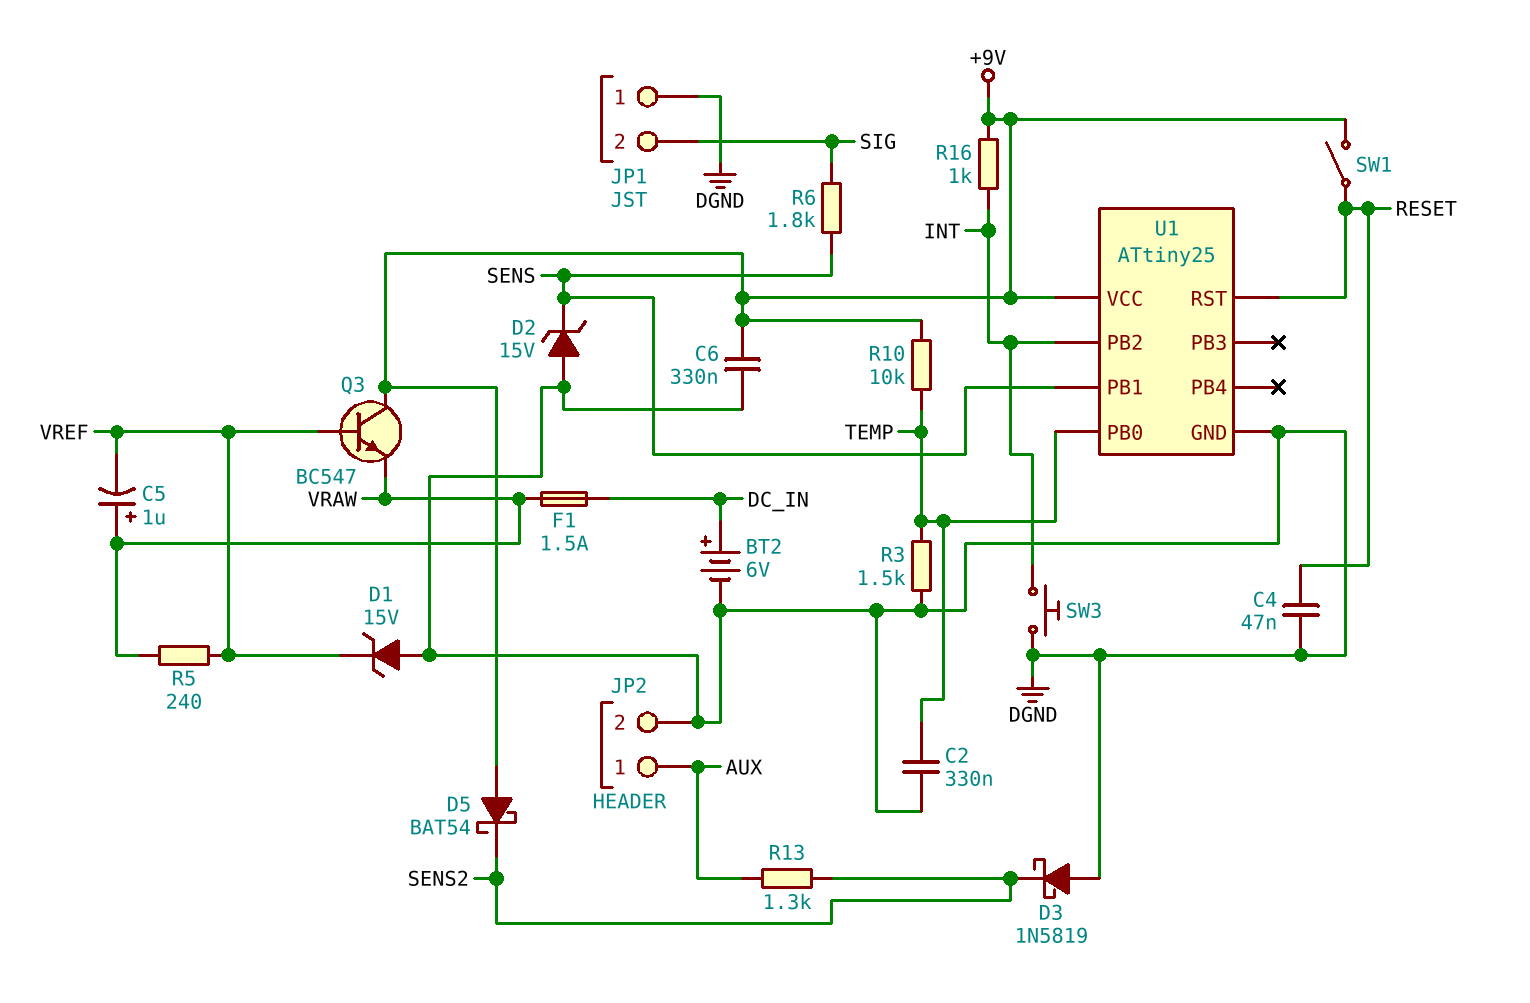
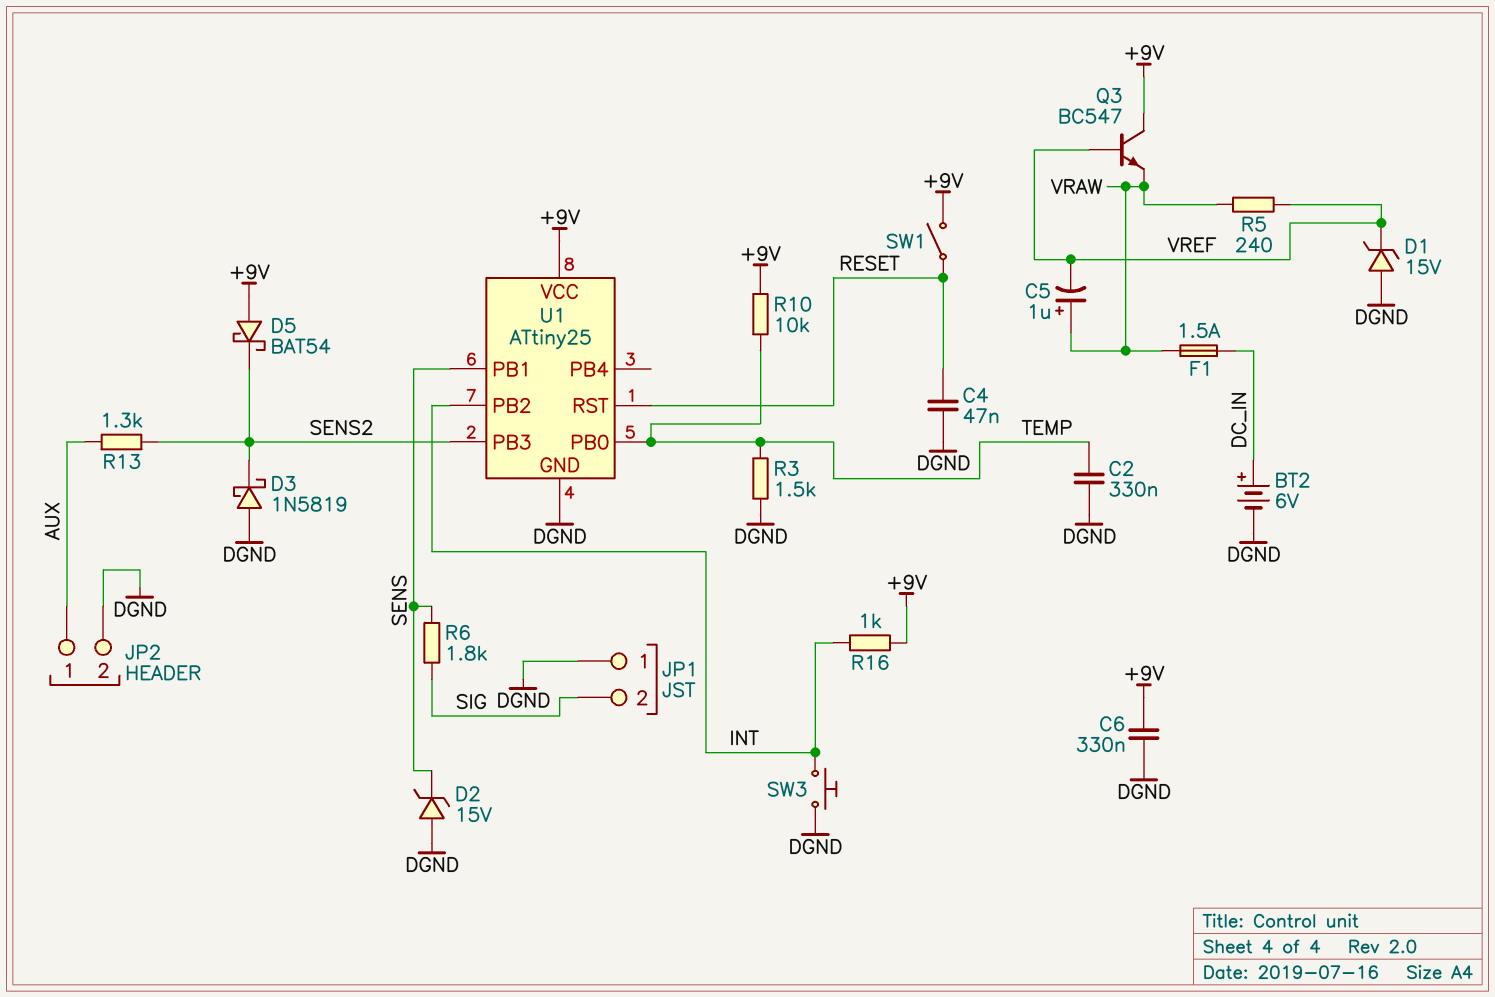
U1 pin PB3: none -> SENS2

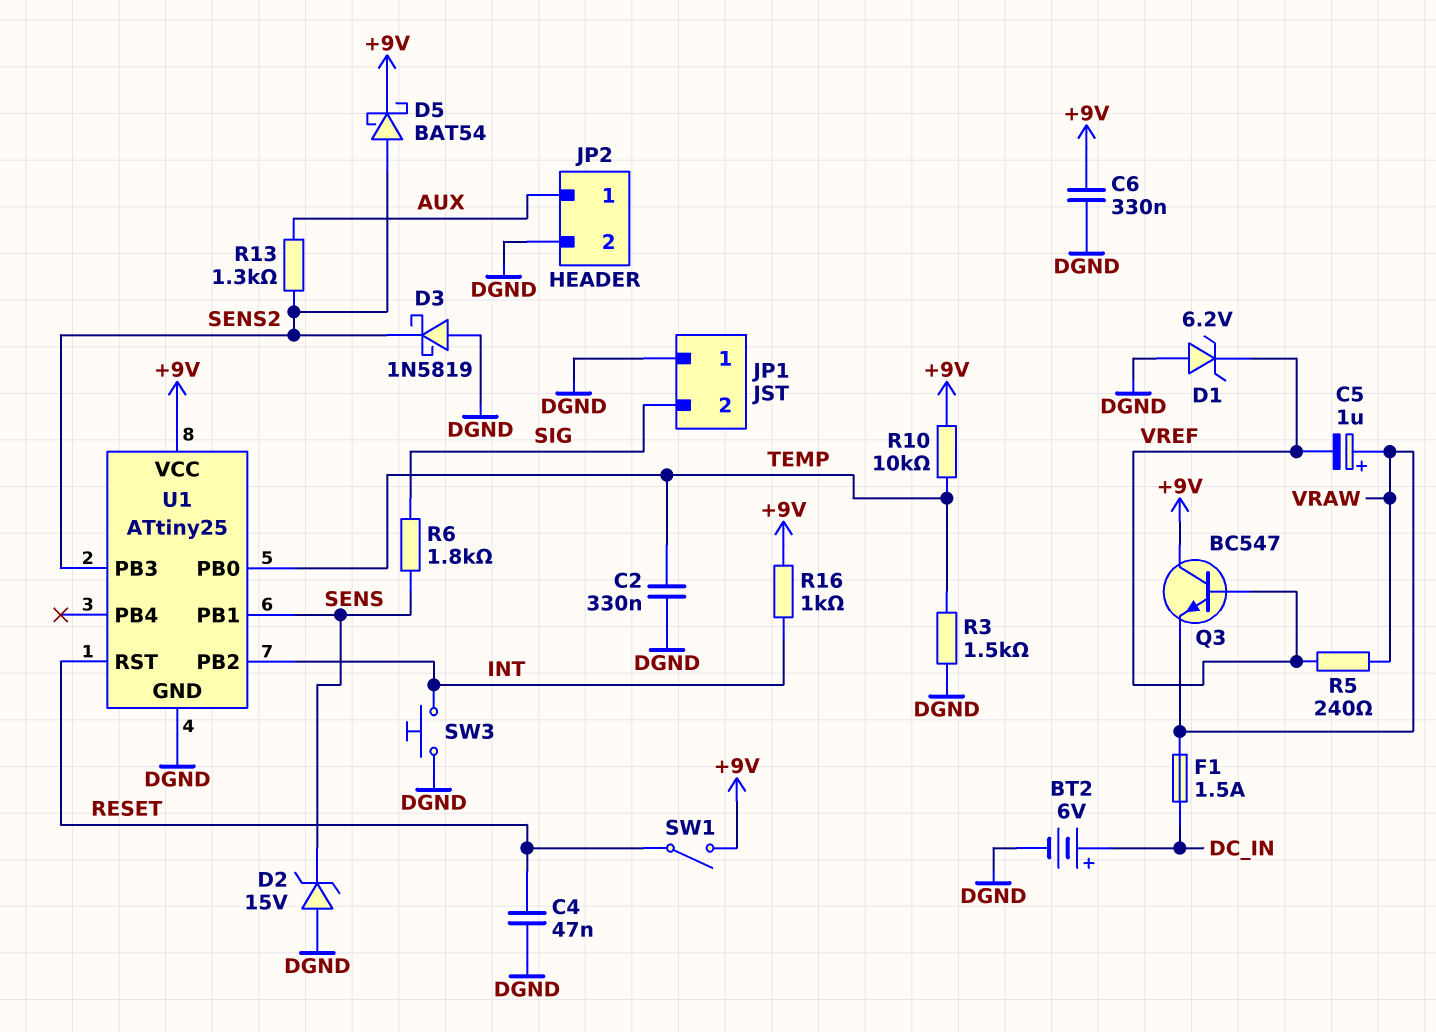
D1: zener 15V (A DGND, K VREF) -> zener 6.2V (A DGND, K VREF)
D5: schottky BAT54 (A +9V, K SENS2) -> schottky BAT54 (A SENS2, K +9V)

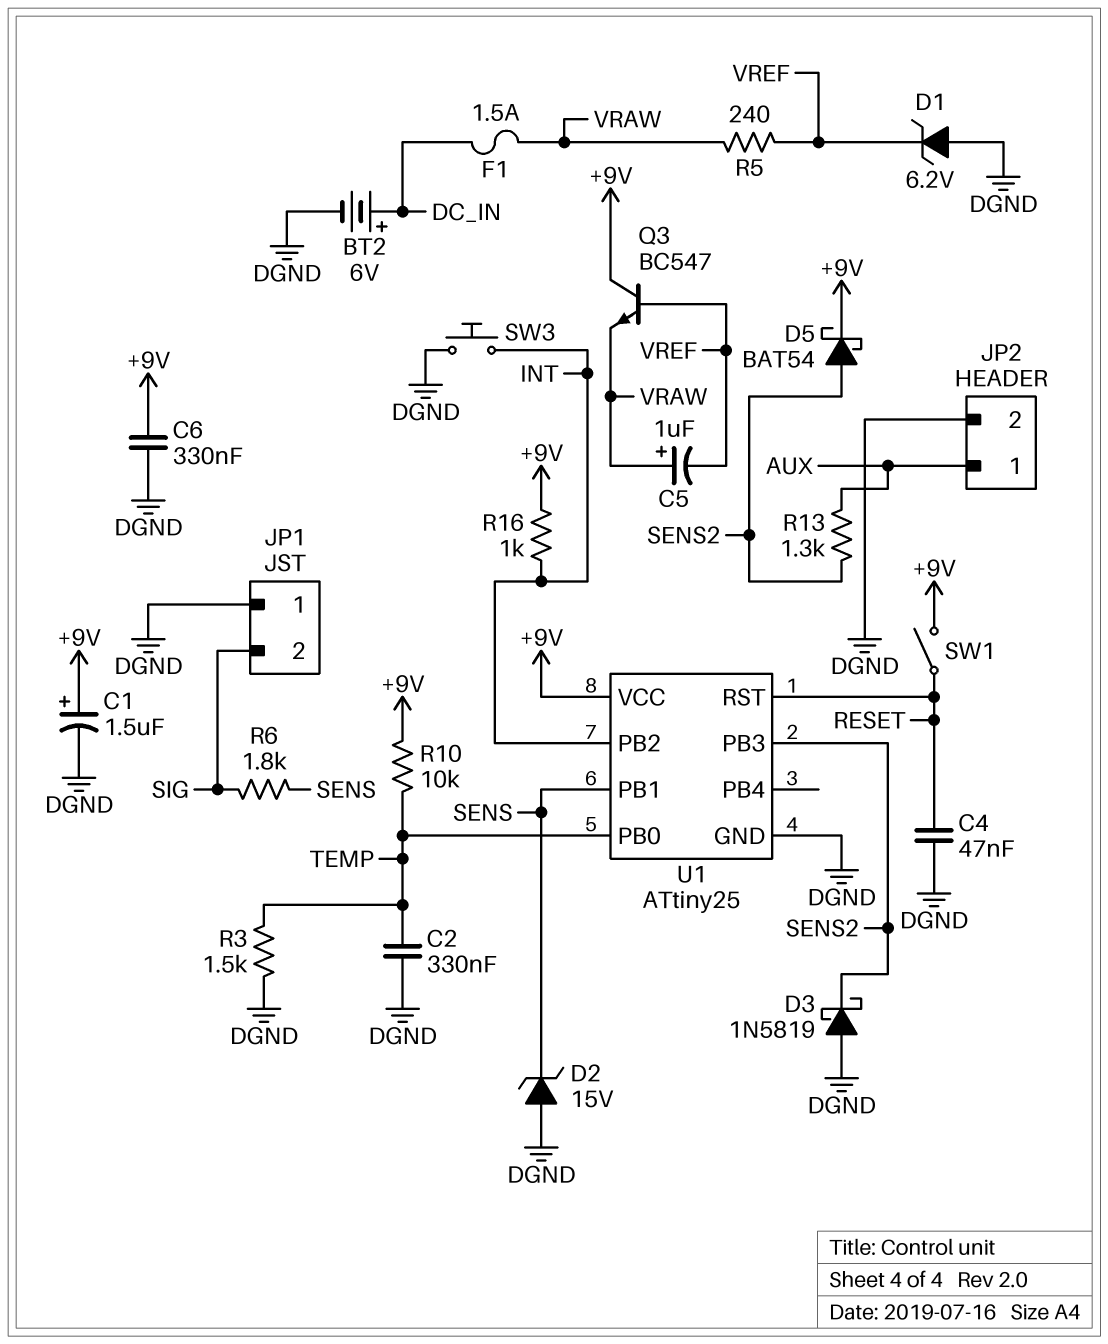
C1: none -> 1.5uF (plus +9V, minus DGND)

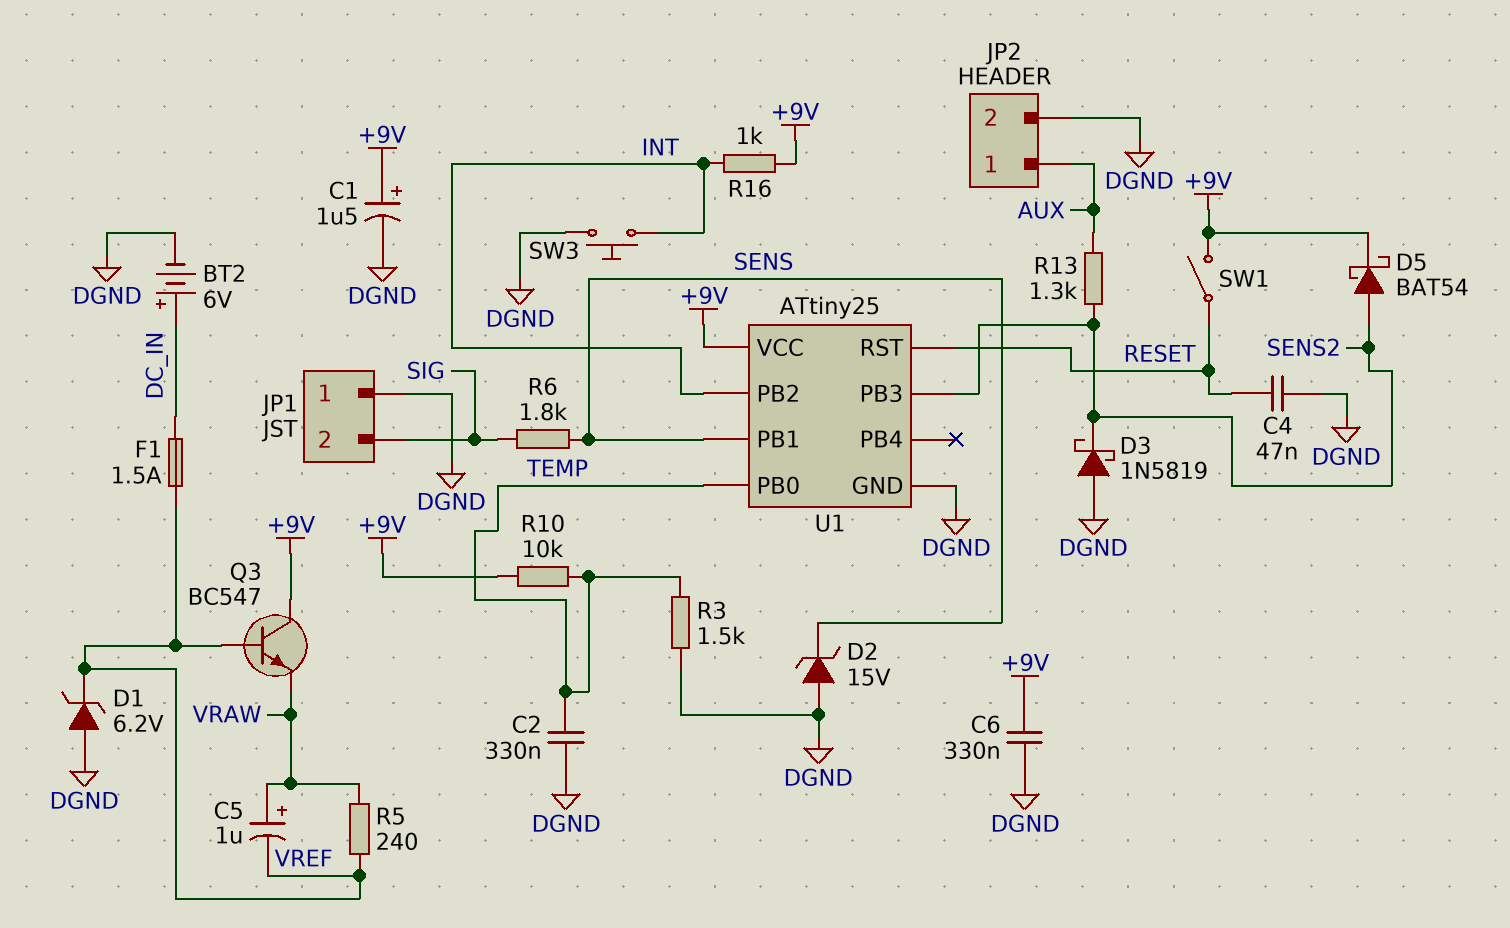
F1: 1.5A (DC_IN, VRAW) -> 1.5A (DC_IN, VREF)

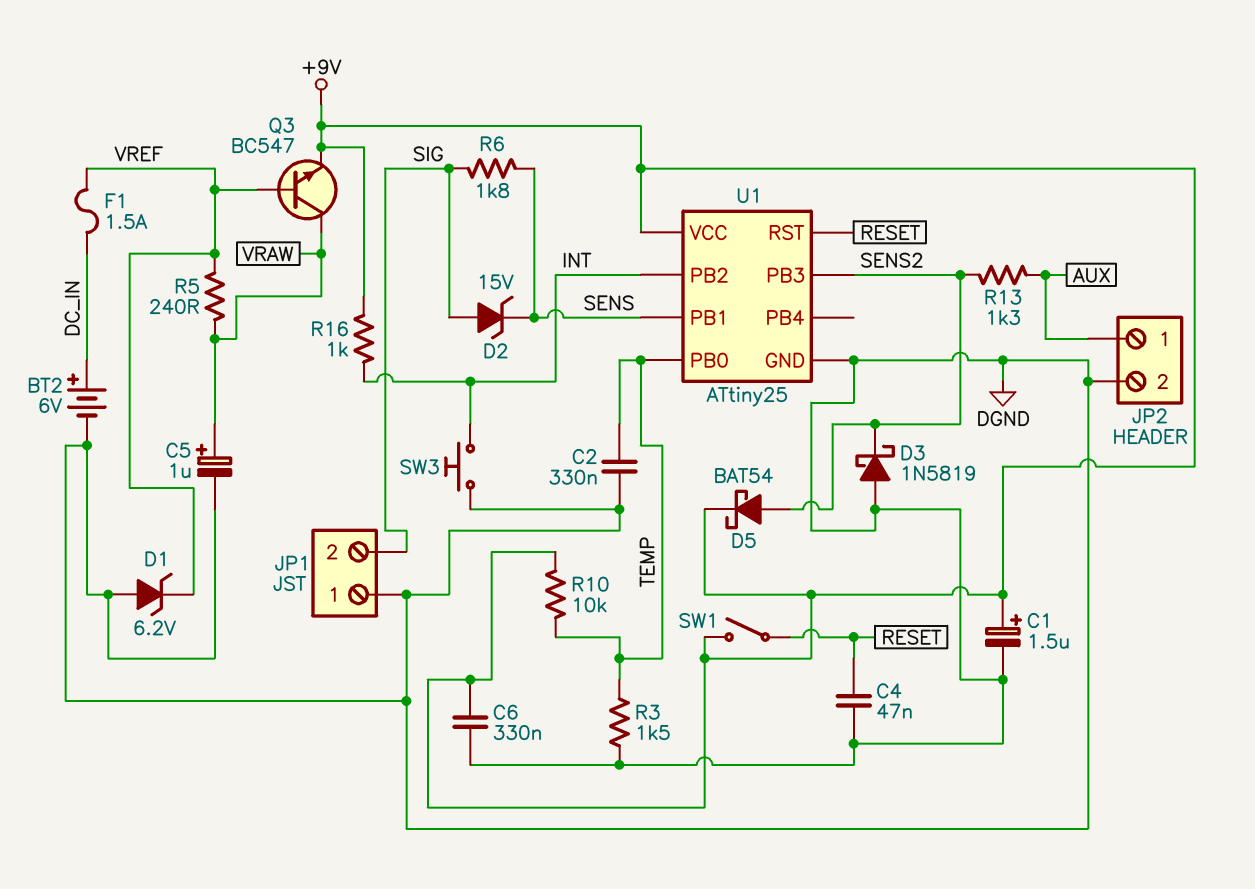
C5: 1uF (plus VRAW, minus VREF) -> 1uF (plus VRAW, minus DGND)
D2: zener 15V (A DGND, K SENS) -> zener 15V (A SIG, K SENS)
Q3: NPN BC547 (B VREF, C +9V, E VRAW) -> NPN BC547 (B VREF, C VRAW, E +9V)

